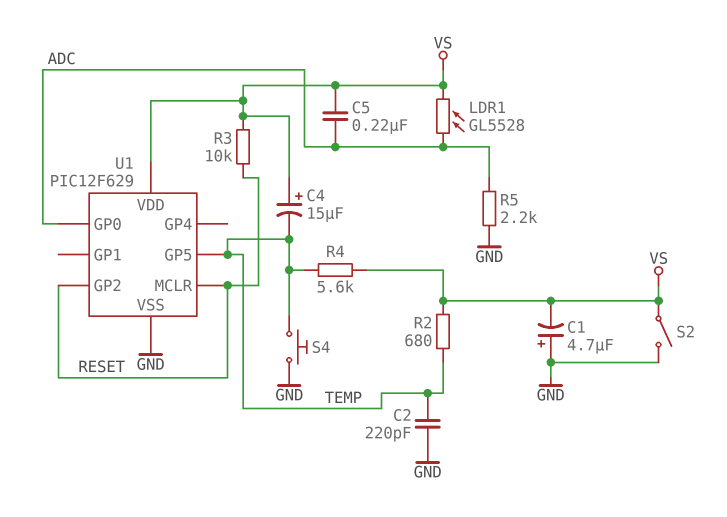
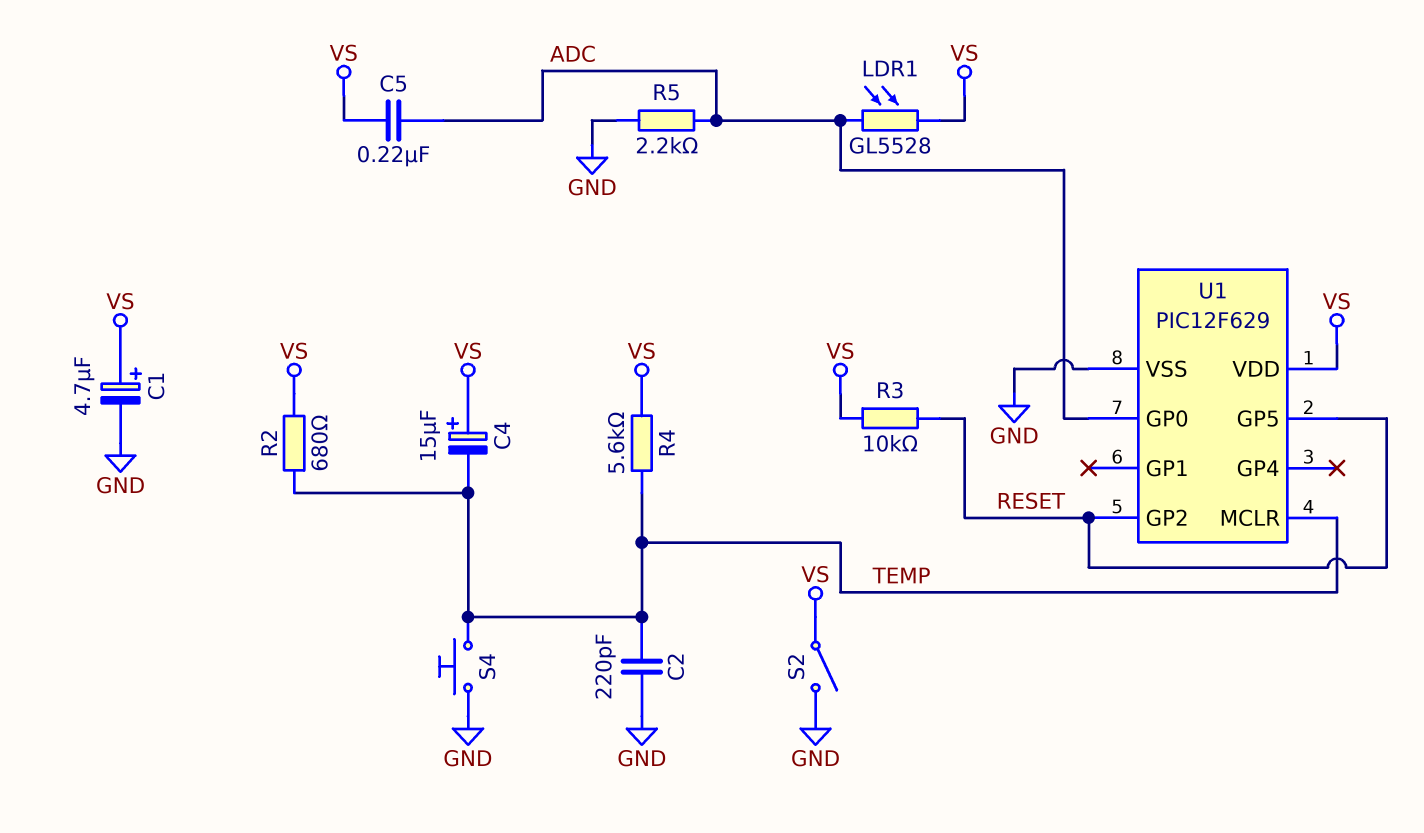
C1: 4.7uF (plus GND, minus VS) -> 4.7uF (plus VS, minus GND)
U1 pin GP5: TEMP -> RESET
U1 pin MCLR: RESET -> TEMP

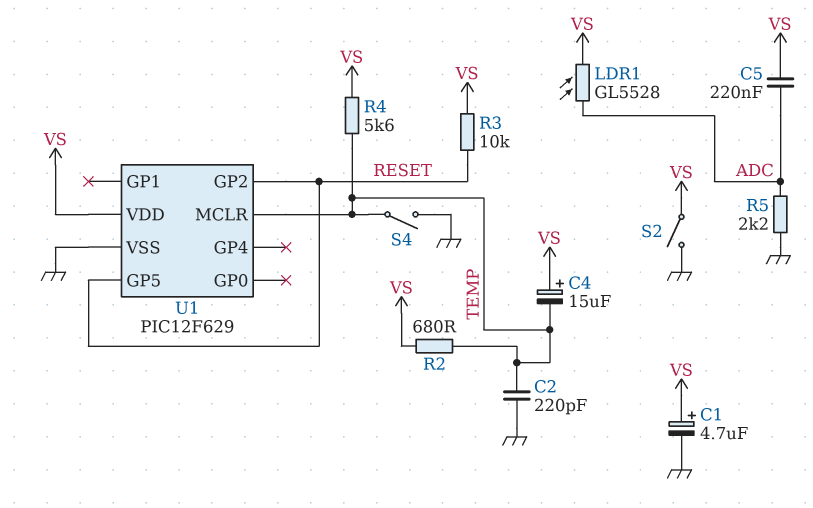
S4: button (GND, TEMP) -> switch (GND, TEMP)
U1 pin GP0: ADC -> none

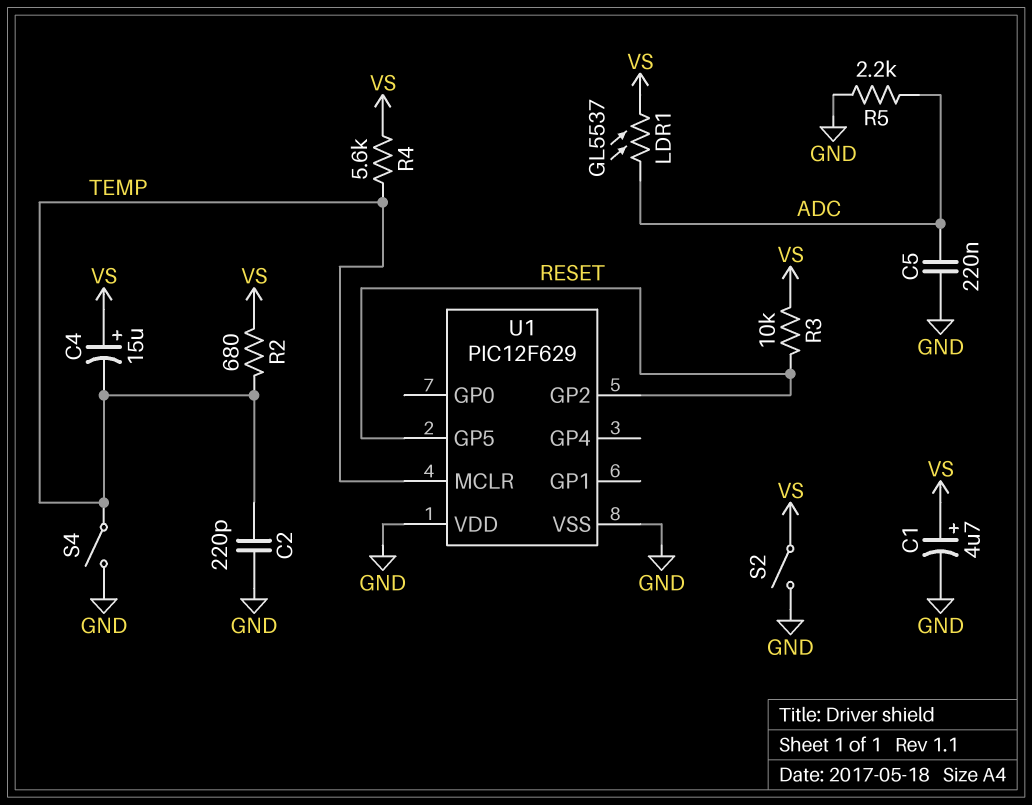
C5: 220nF (ADC, VS) -> 220nF (ADC, GND)
LDR1: GL5528 (ADC, VS) -> GL5537 (ADC, VS)
U1 pin VDD: VS -> GND

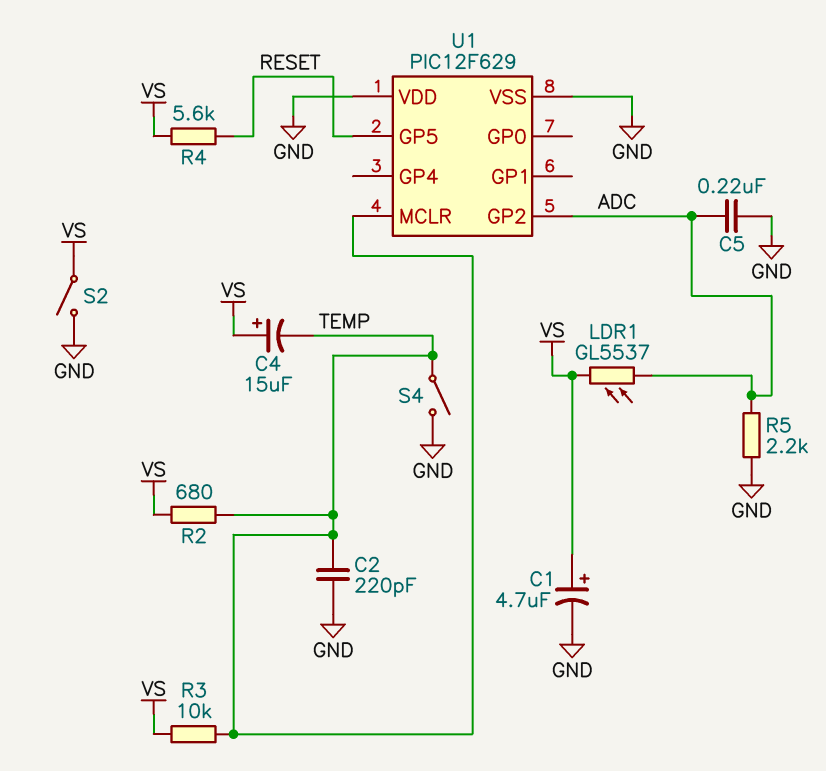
R3: 10k (RESET, VS) -> 10k (TEMP, VS)
R4: 5.6k (TEMP, VS) -> 5.6k (RESET, VS)
U1 pin GP2: RESET -> ADC

